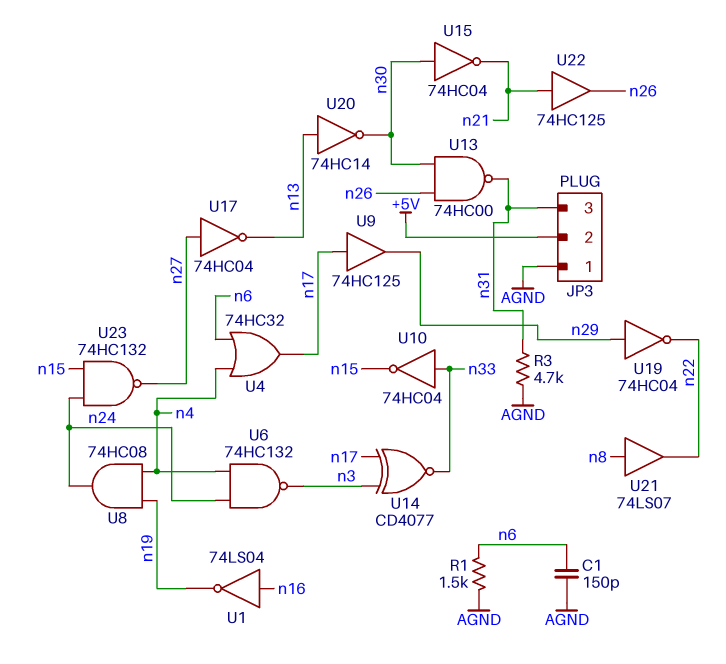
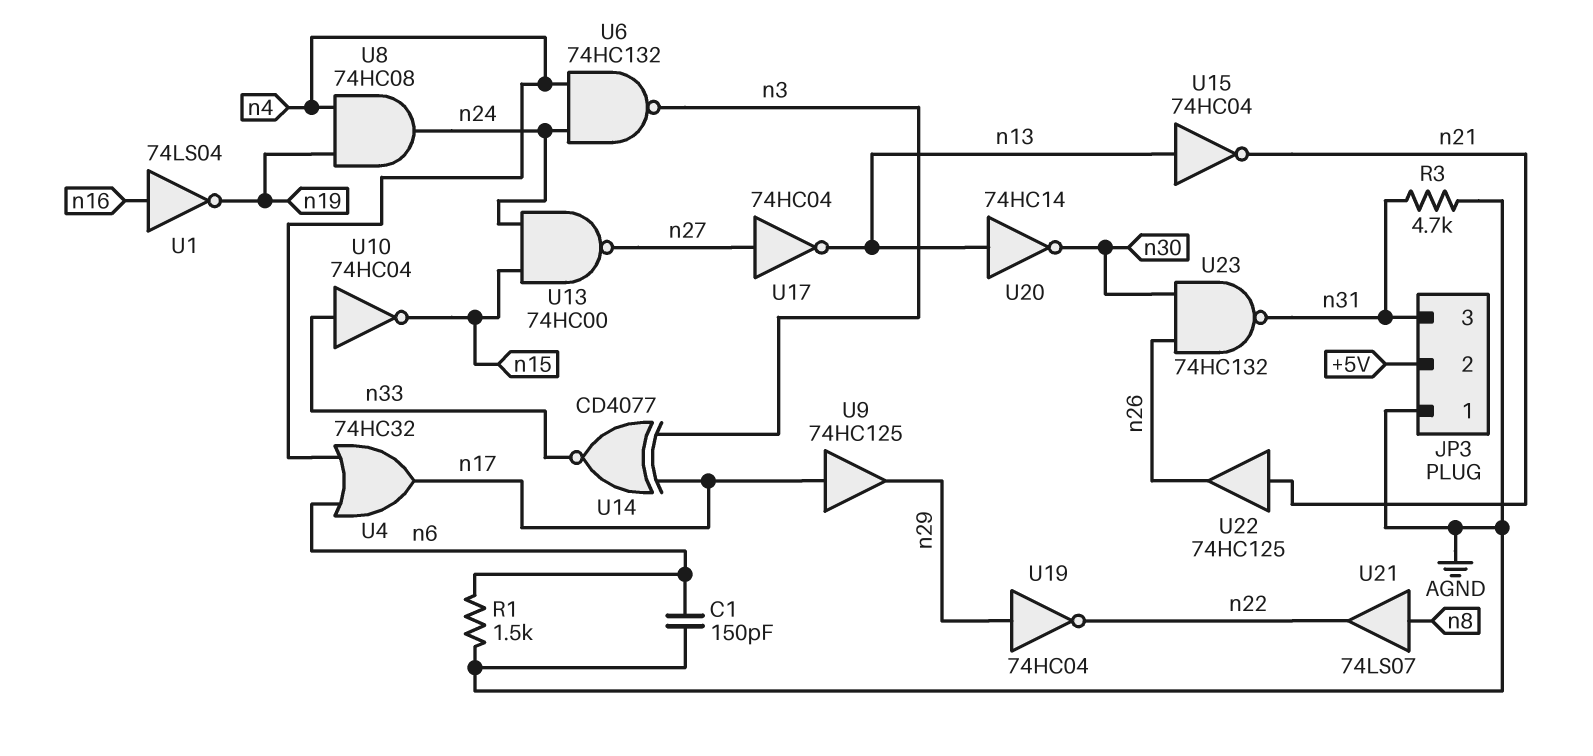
U13: NAND 74HC00 (in n26, in n30, out n31) -> NAND 74HC00 (in n15, in n24, out n27)
U15: NOT 74HC04 (in n30, out n21) -> NOT 74HC04 (in n13, out n21)
U23: NAND 74HC132 (in n15, in n24, out n27) -> NAND 74HC132 (in n26, in n30, out n31)

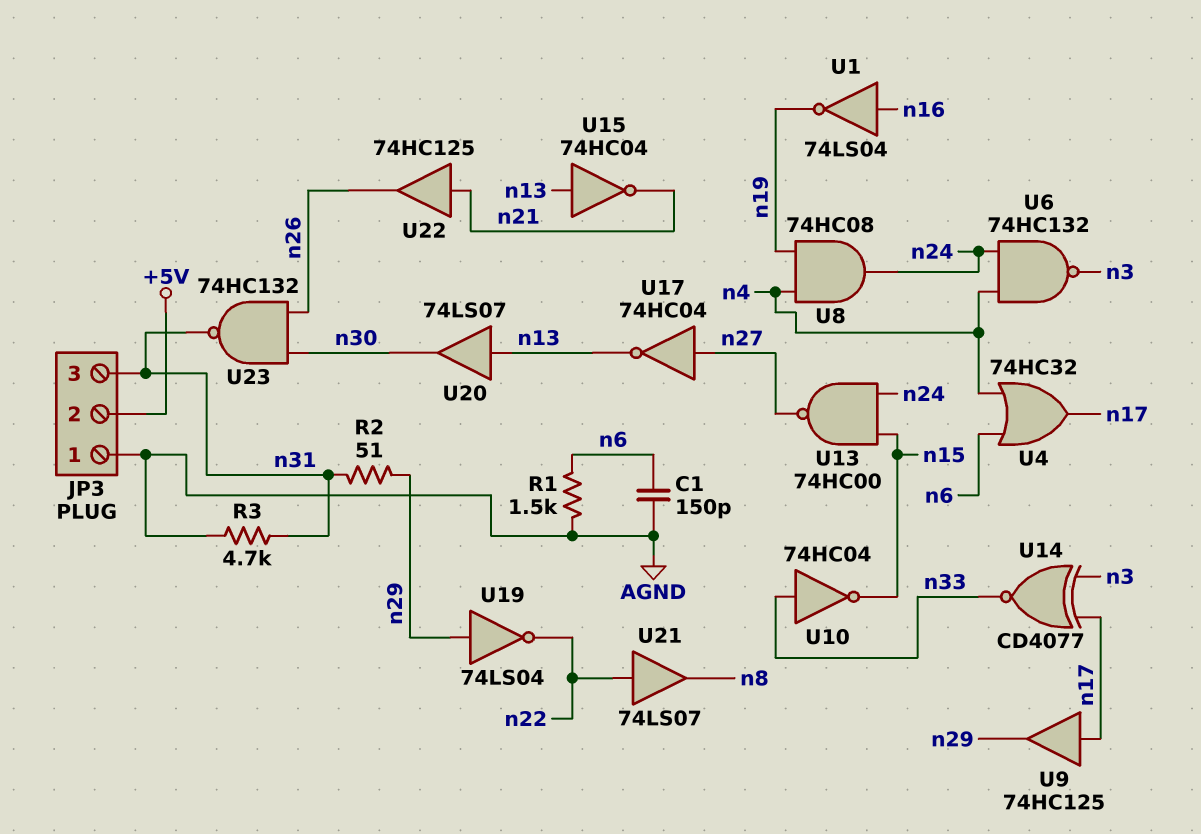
R2: none -> 51 (n29, n31)
U19: NOT 74HC04 (in n29, out n22) -> NOT 74LS04 (in n29, out n22)
U20: NOT 74HC14 (in n13, out n30) -> buffer 74LS07 (in n13, out n30)
U21: buffer 74LS07 (in n8, out n22) -> buffer 74LS07 (in n22, out n8)

